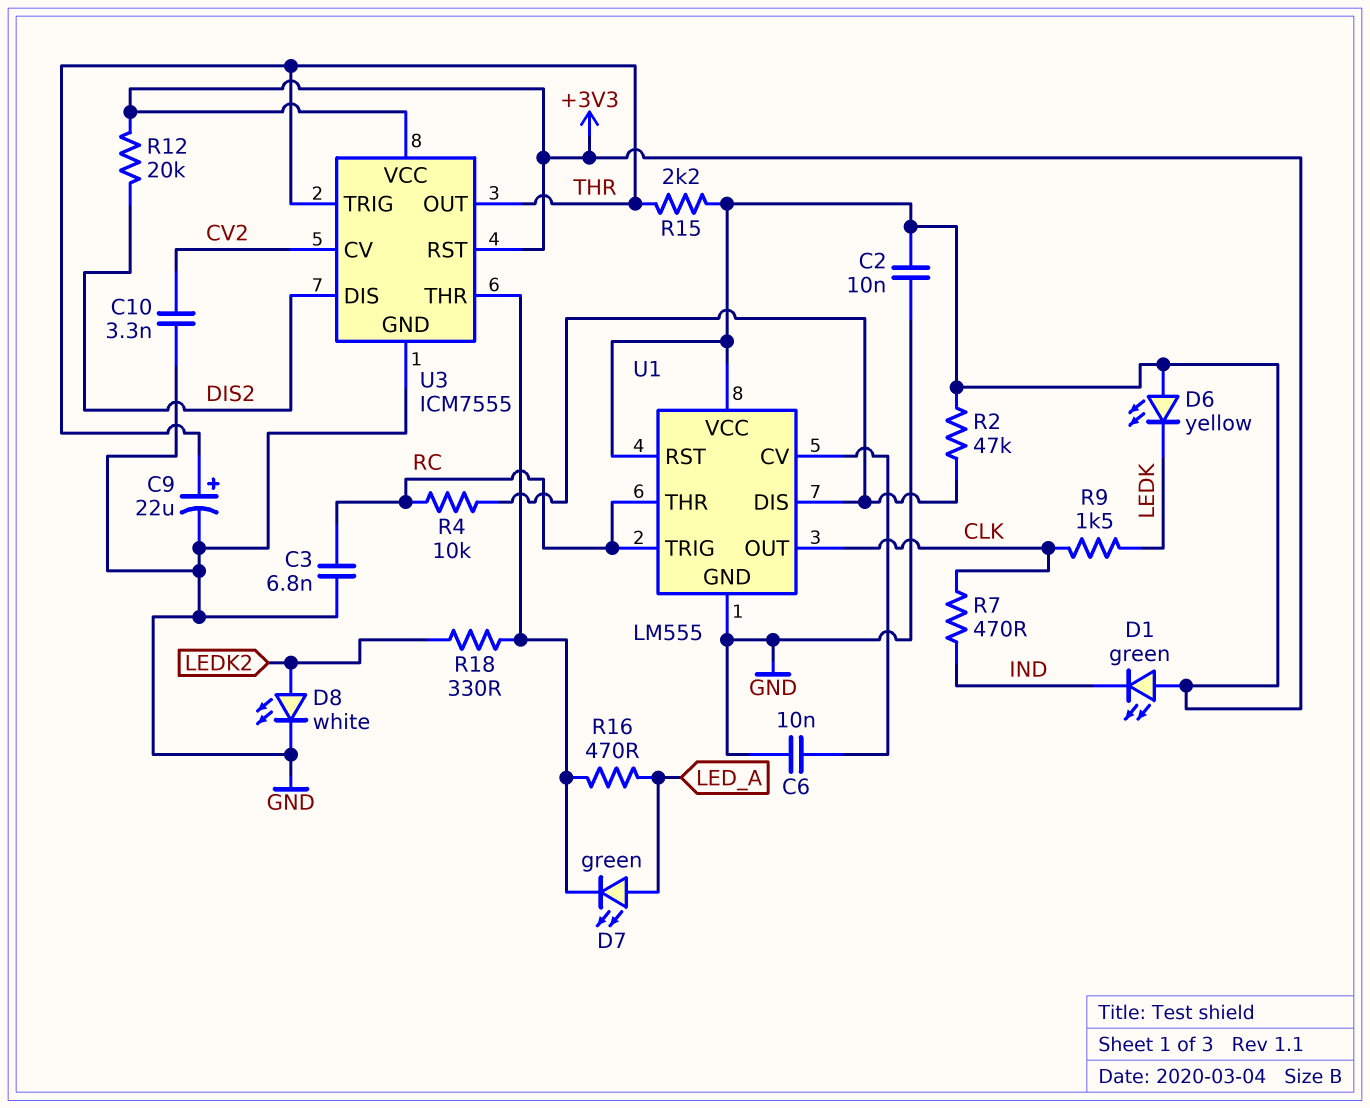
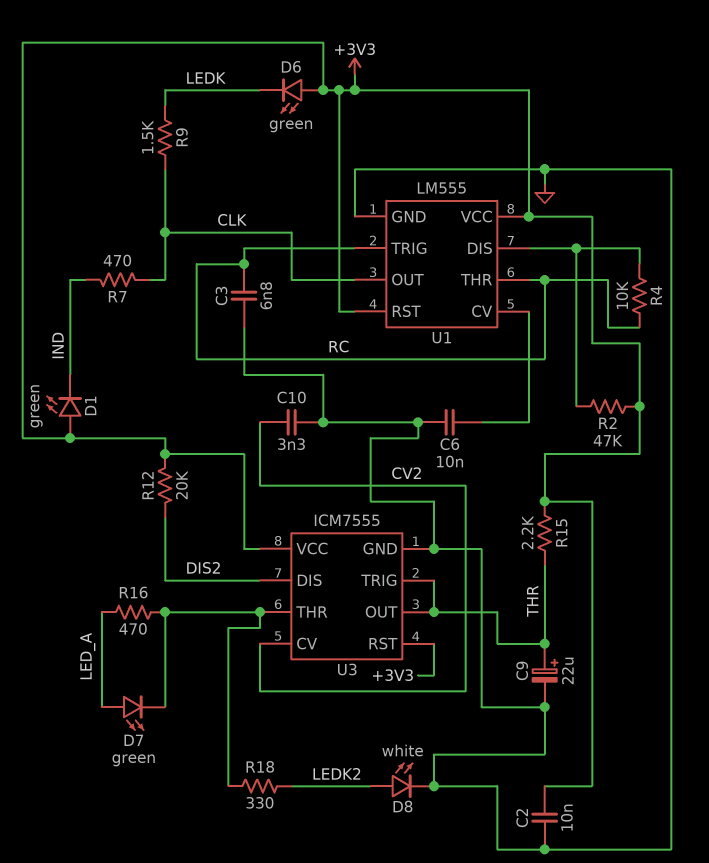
D6: LED yellow (A +3V3, K LEDK) -> LED green (A +3V3, K LEDK)

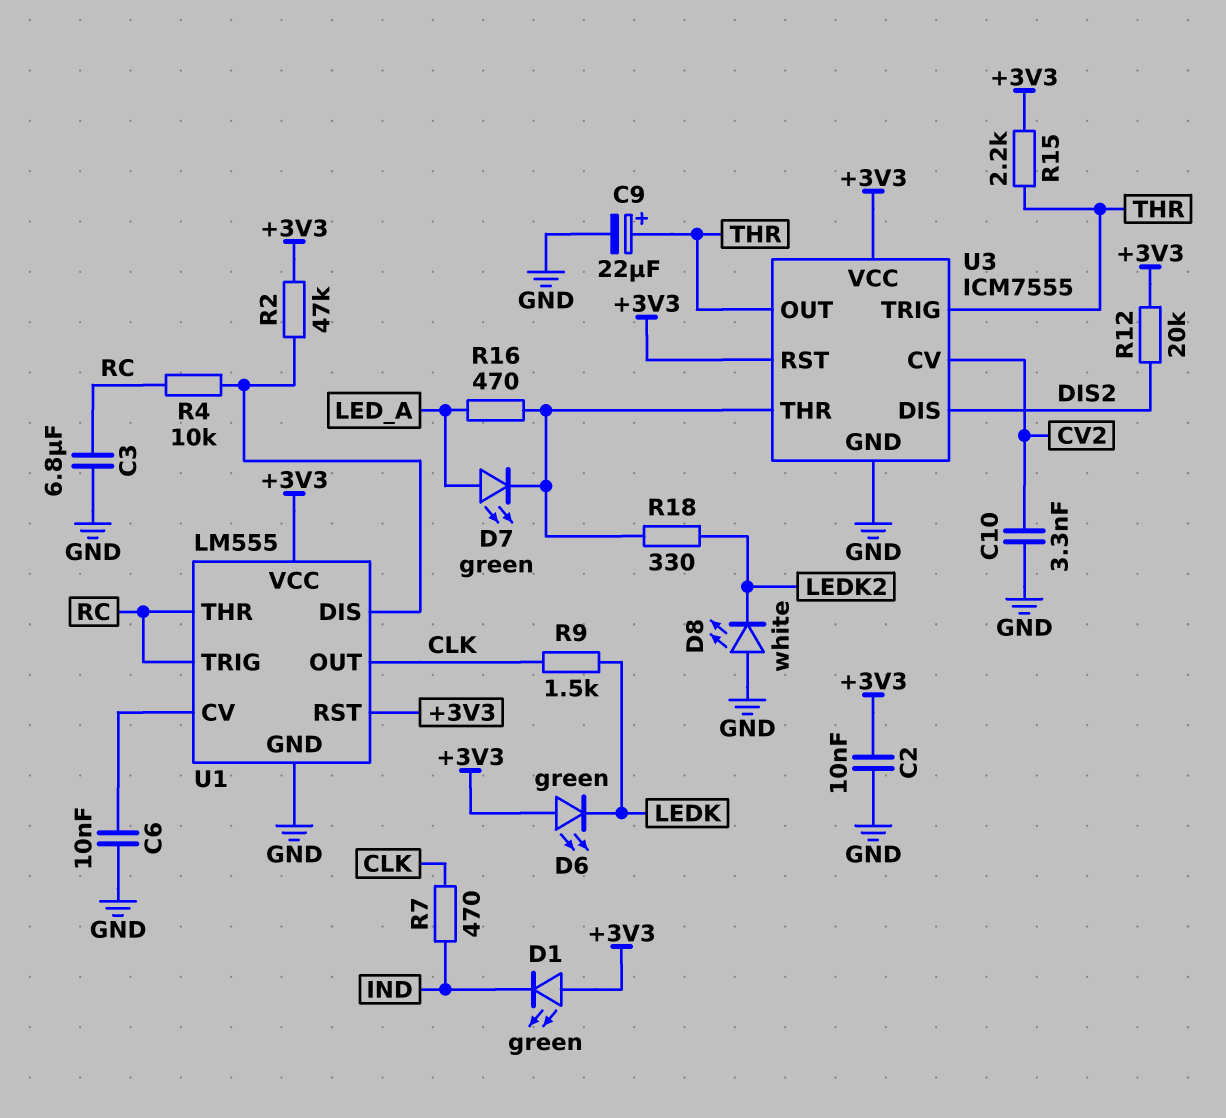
C3: 6.8nF (GND, RC) -> 6.8uF (GND, RC)
D8: LED white (A LEDK2, K GND) -> LED white (A GND, K LEDK2)

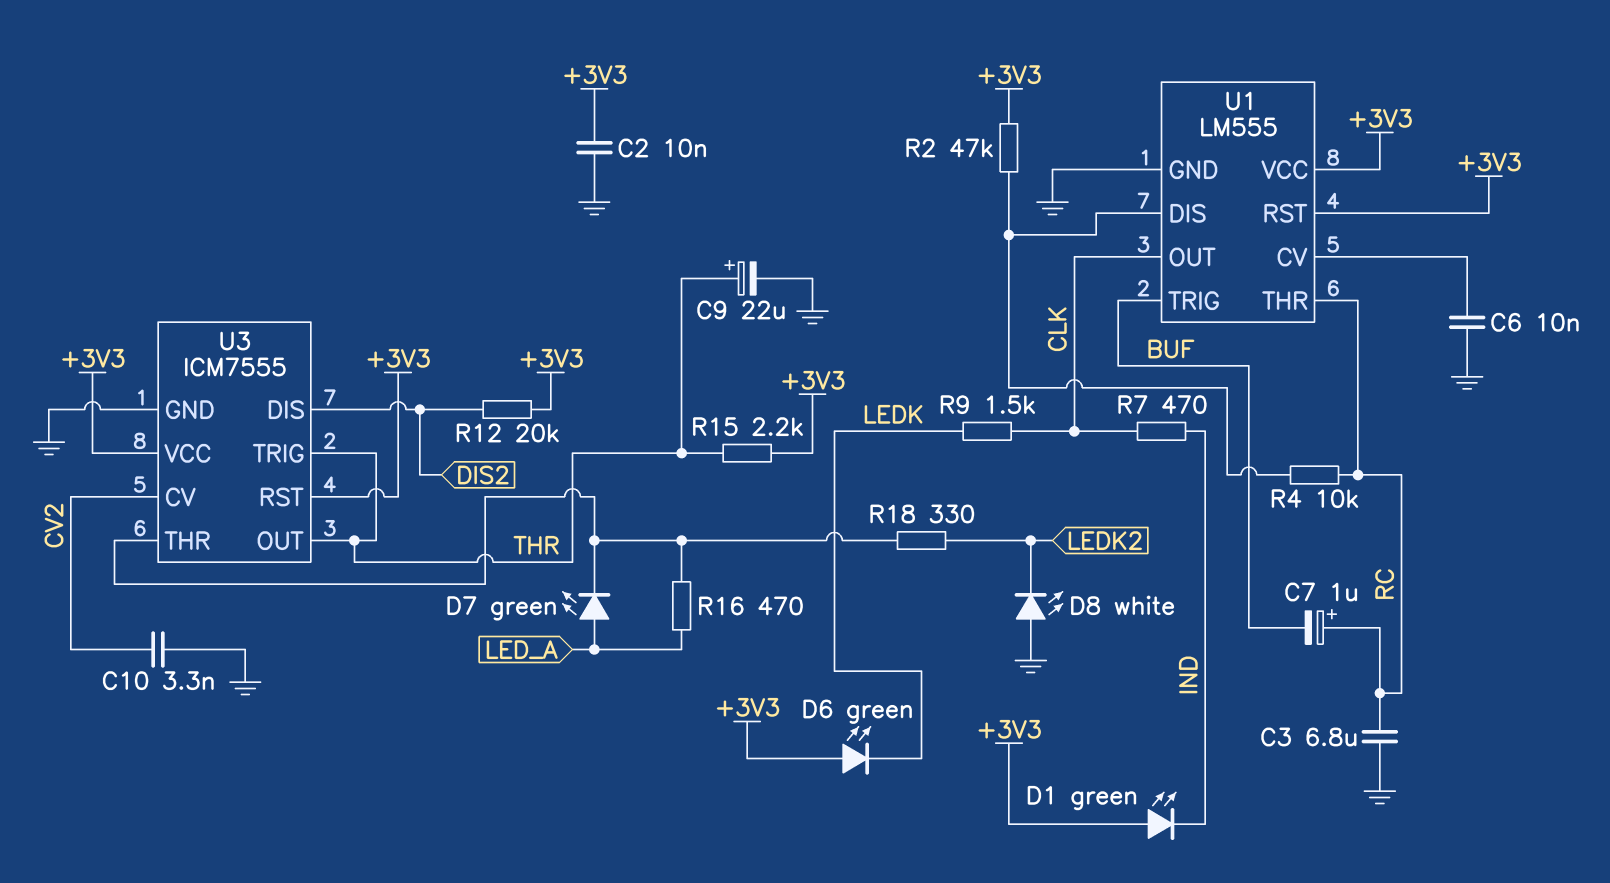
C7: none -> 1uF (plus RC, minus BUF)
U1 pin TRIG: RC -> BUF

